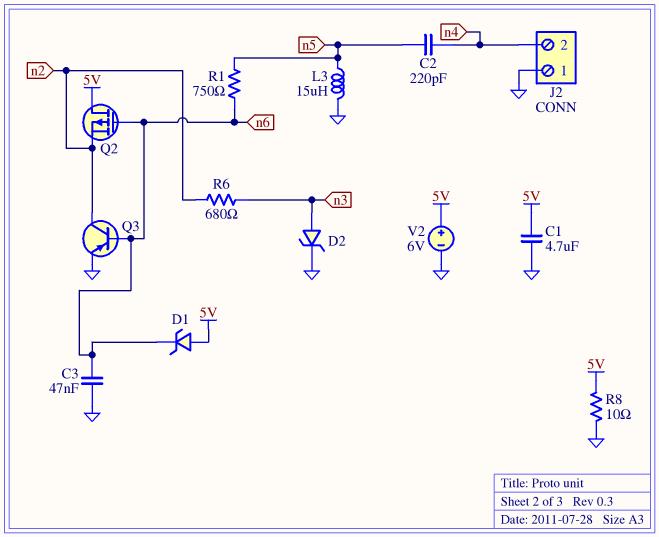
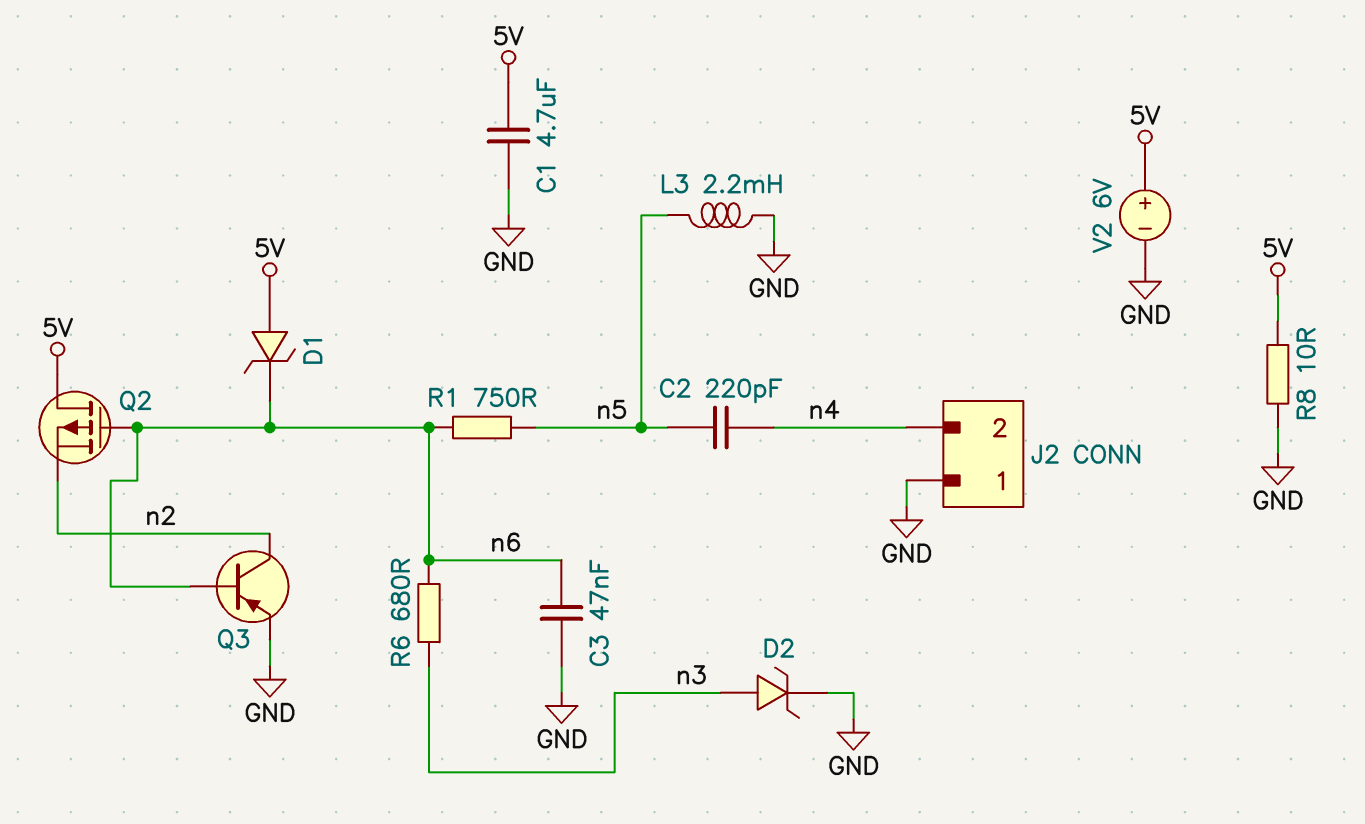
L3: 15uH (GND, n5) -> 2.2mH (GND, n5)
R6: 680 (n2, n3) -> 680 (n3, n6)

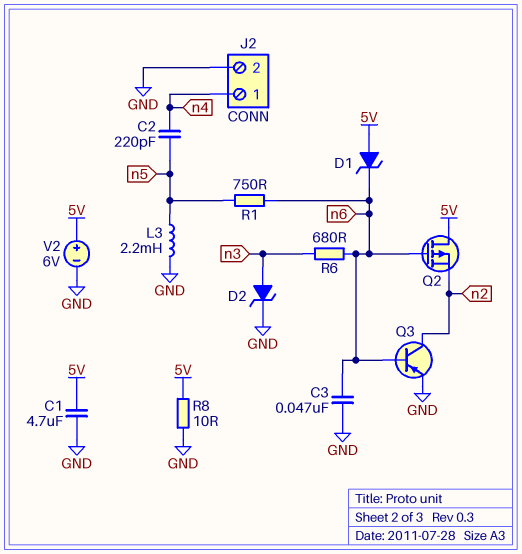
J2 pin 1: GND -> n4
J2 pin 2: n4 -> GND

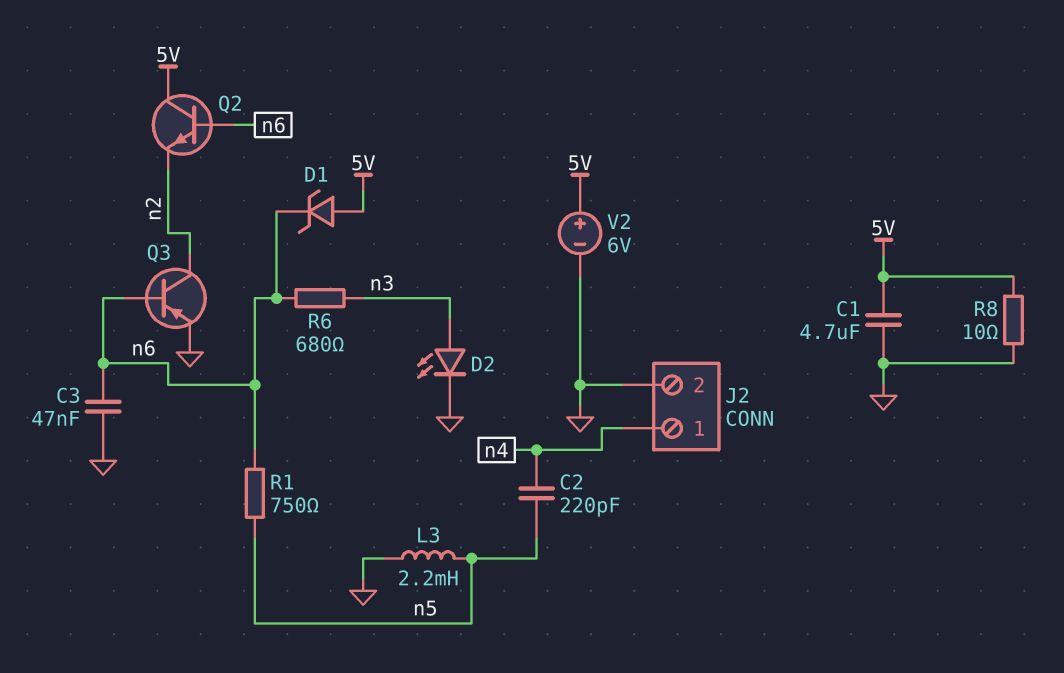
D2: zener (A n3, K GND) -> LED (A n3, K GND)
Q2: PMOS (G n6, D 5V, S n2) -> NPN (B n6, C 5V, E n2)

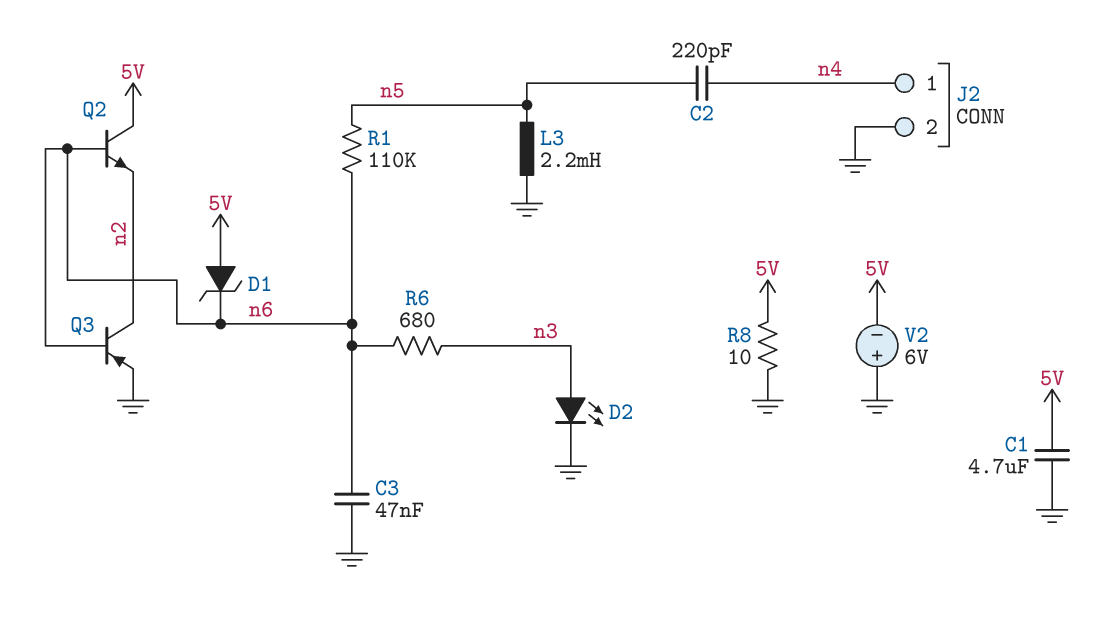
R1: 750 (n5, n6) -> 110k (n5, n6)
V2: 6V (plus 5V, minus GND) -> 6V (plus GND, minus 5V)

